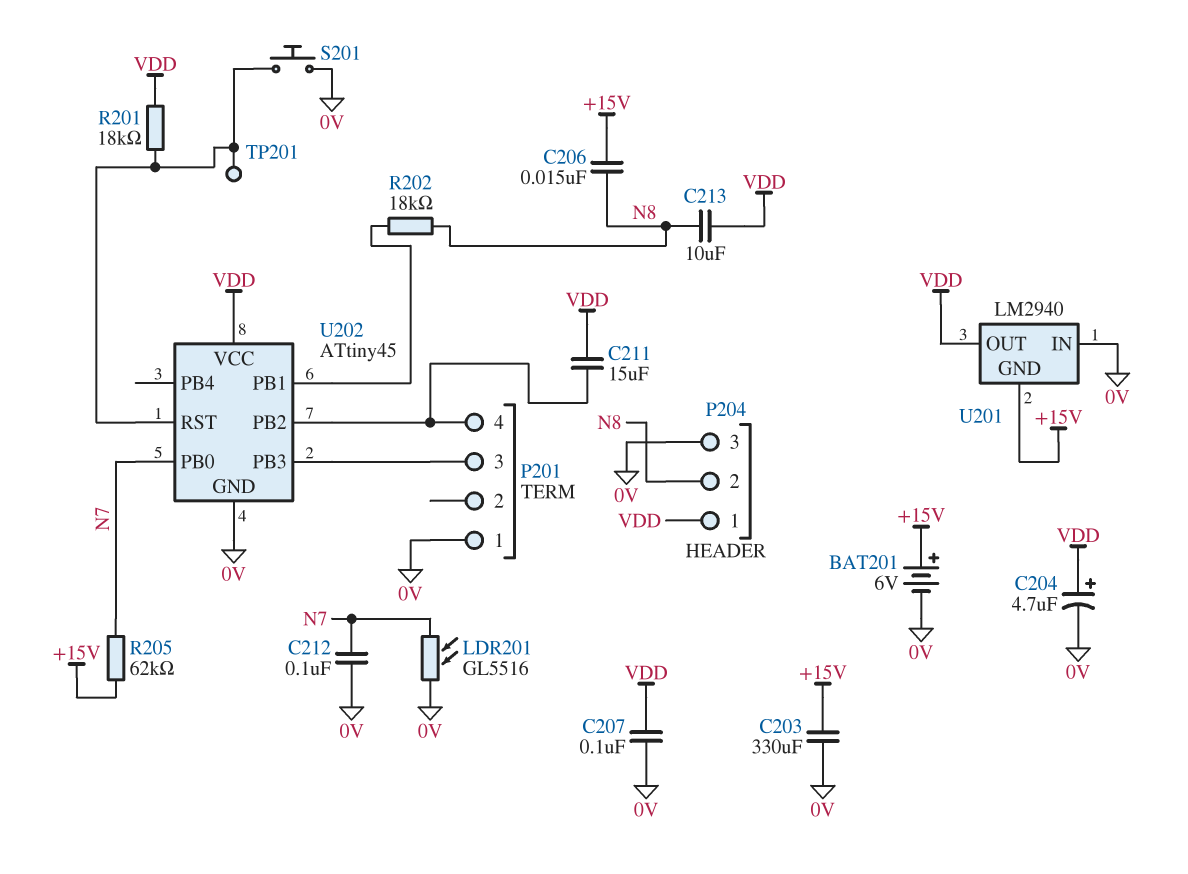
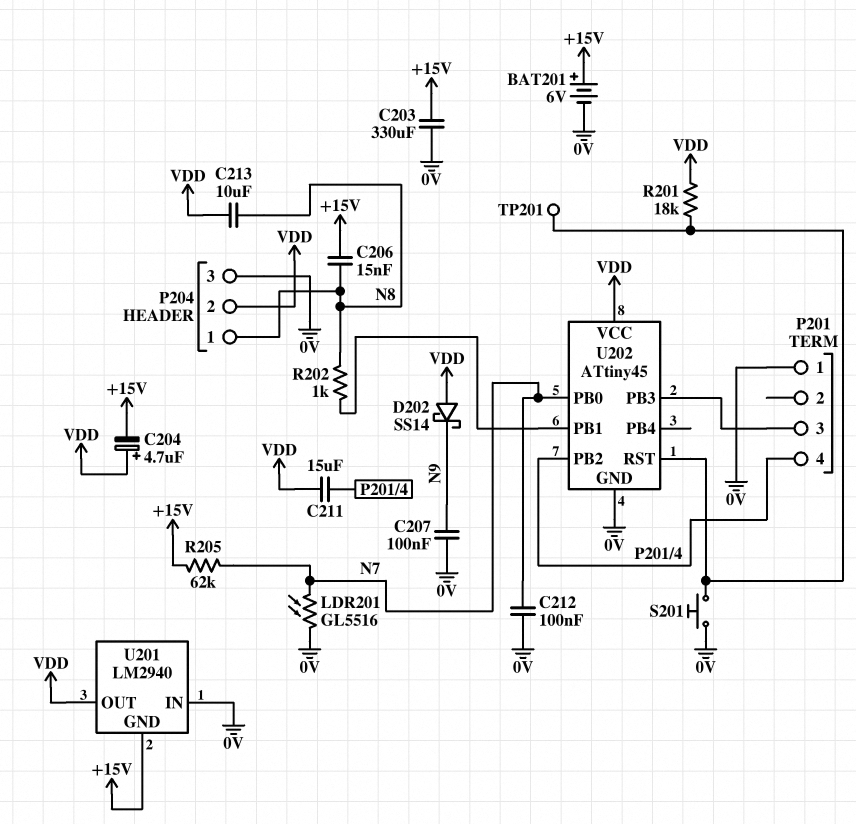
C204: 4.7uF (plus VDD, minus 0V) -> 4.7uF (plus VDD, minus +15V)
C207: 100nF (0V, VDD) -> 100nF (0V, N9)
D202: none -> schottky SS14 (A VDD, K N9)
P204 pin 1: VDD -> N8
P204 pin 2: N8 -> VDD
R202: 18k (N8, U202/PB1) -> 1k (N8, U202/PB1)

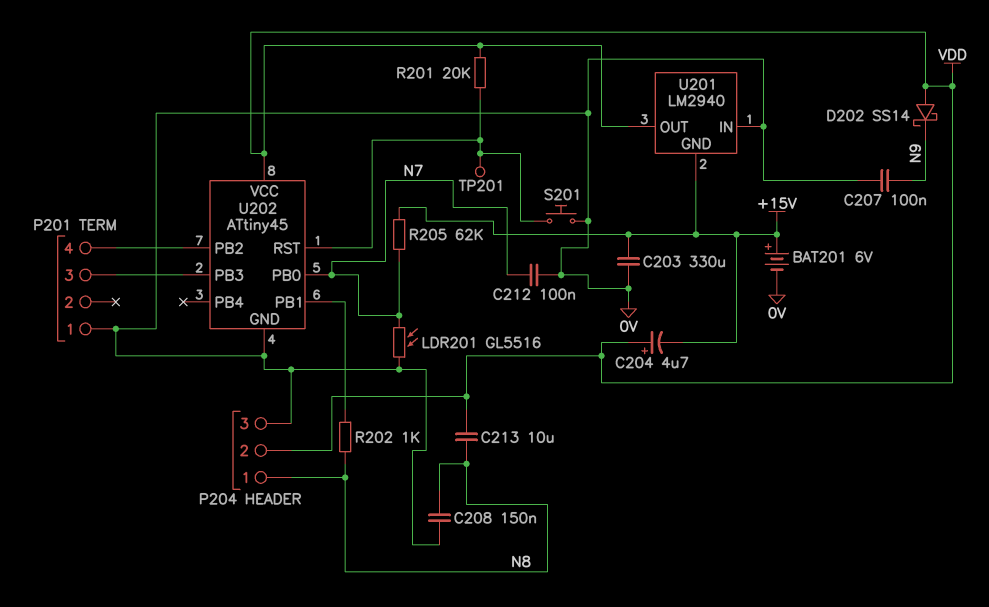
C206: 15nF (+15V, N8) -> none
C208: none -> 150nF (0V, N8)
C211: 15uF (P201/4, VDD) -> none
R201: 18k (U202/RST, VDD) -> 20k (U202/RST, VDD)

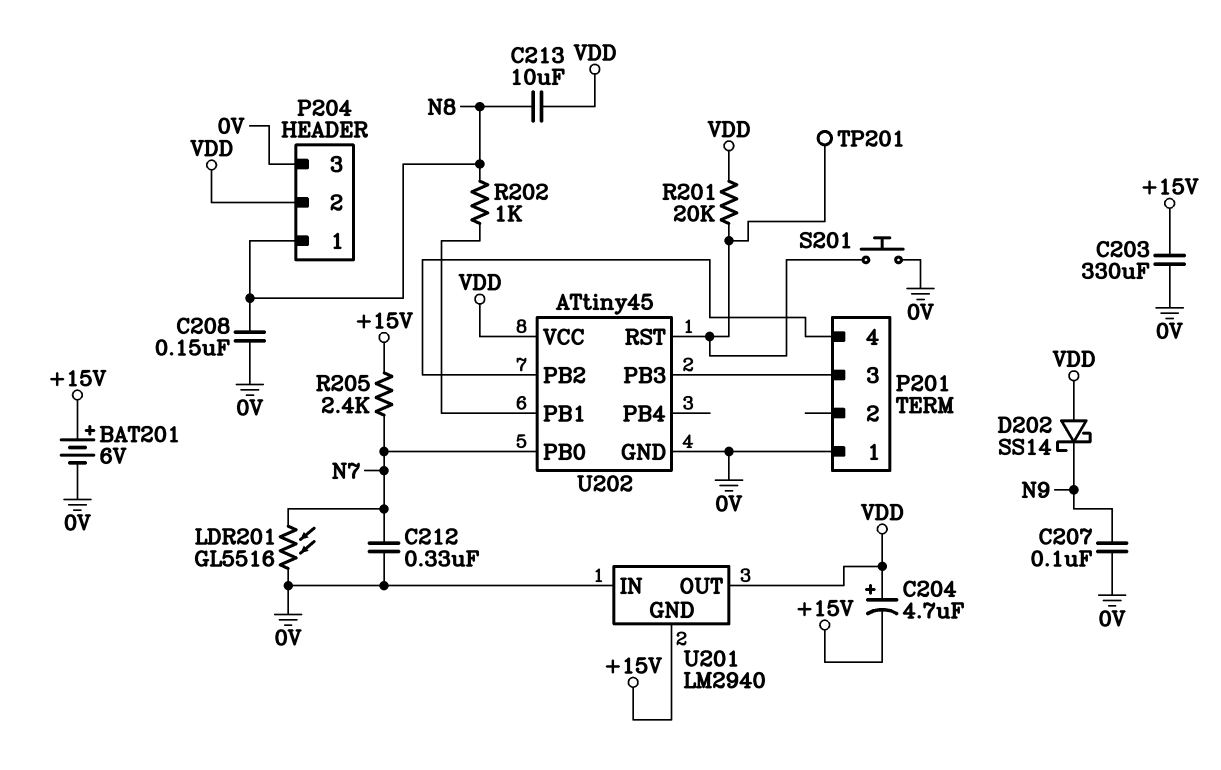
C212: 100nF (0V, N7) -> 330nF (0V, N7)
R205: 62k (+15V, N7) -> 2.4k (+15V, N7)

